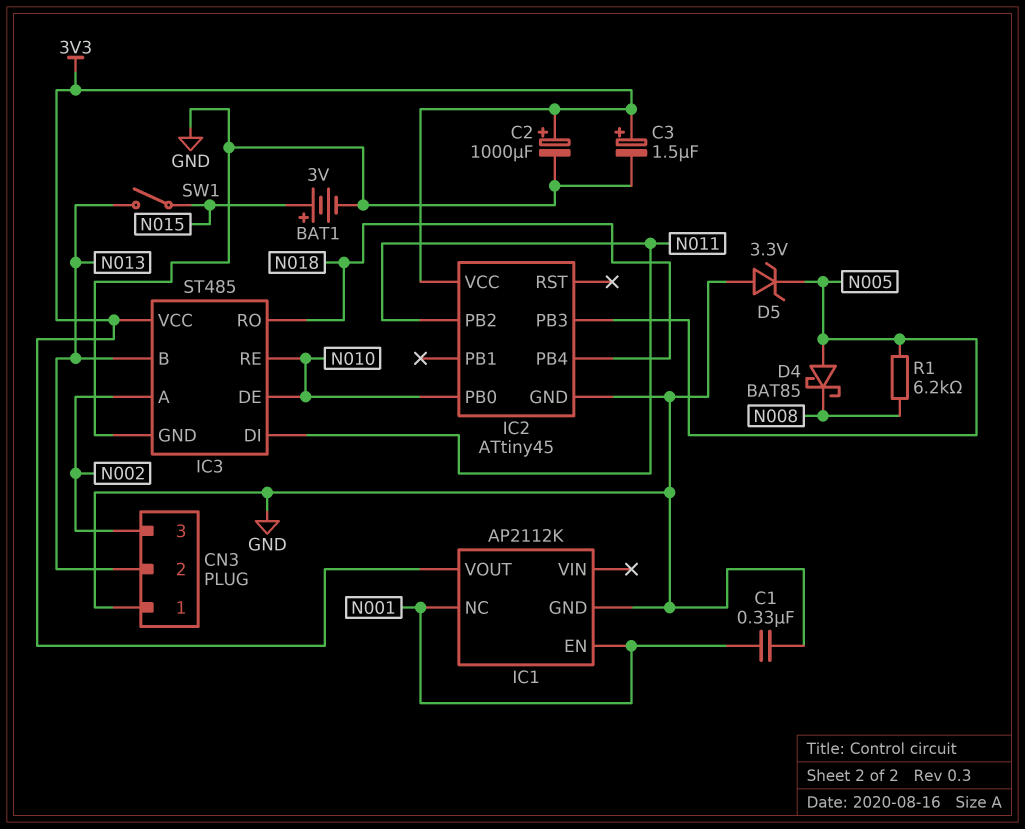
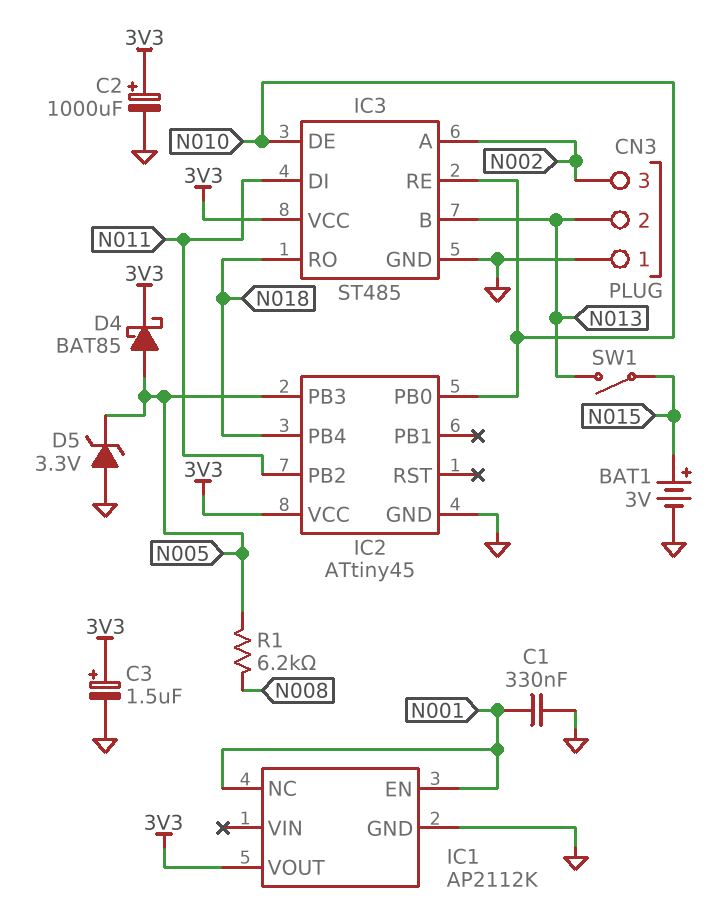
D4: schottky BAT85 (A N005, K N008) -> schottky BAT85 (A N005, K 3V3)

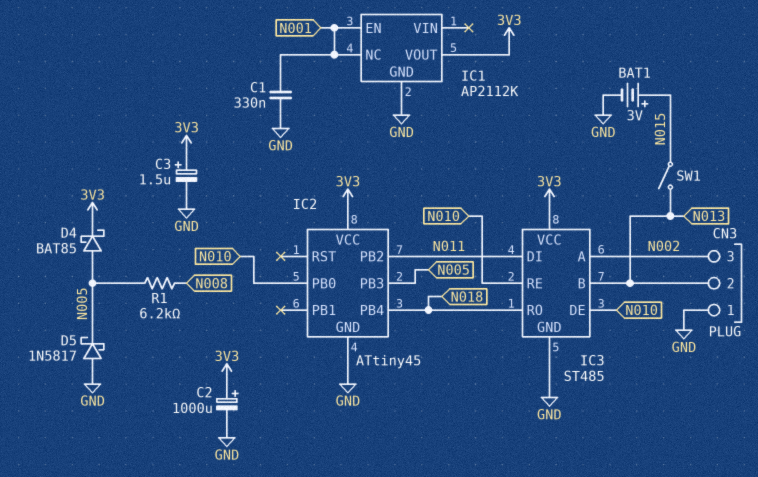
D5: zener 3.3V (A GND, K N005) -> schottky 1N5817 (A GND, K N005)

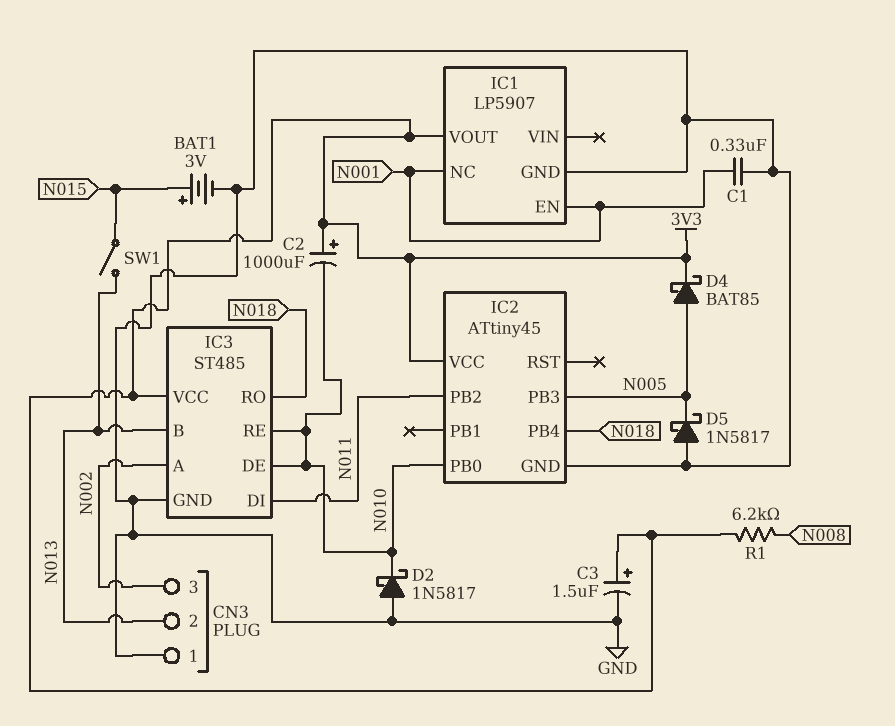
C2: 1000uF (plus 3V3, minus GND) -> 1000uF (plus 3V3, minus N010)
D2: none -> schottky 1N5817 (A GND, K N010)
IC1: AP2112K -> LP5907
R1: 6.2k (N005, N008) -> 6.2k (3V3, N008)

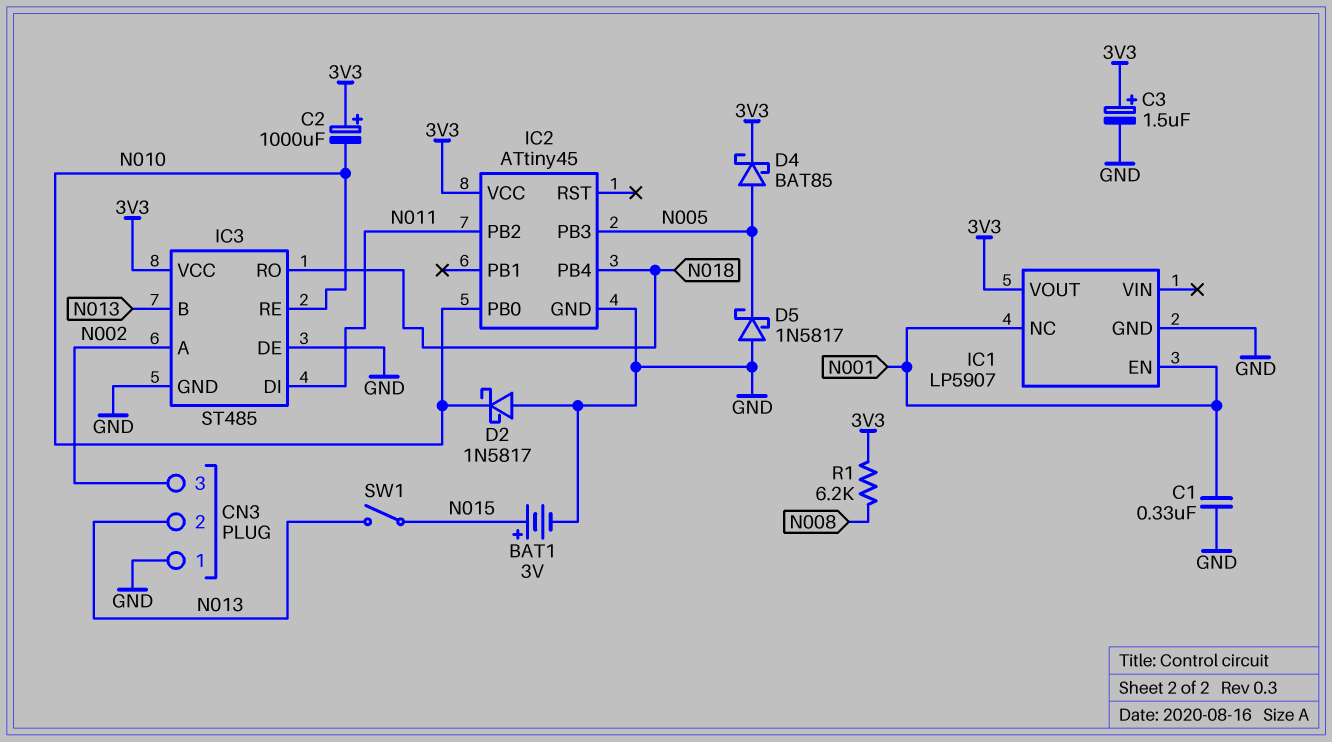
IC3 pin DE: N010 -> GND

